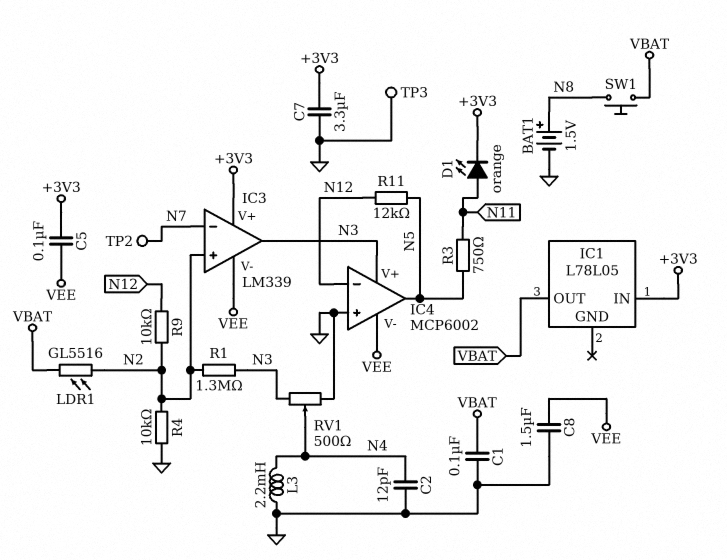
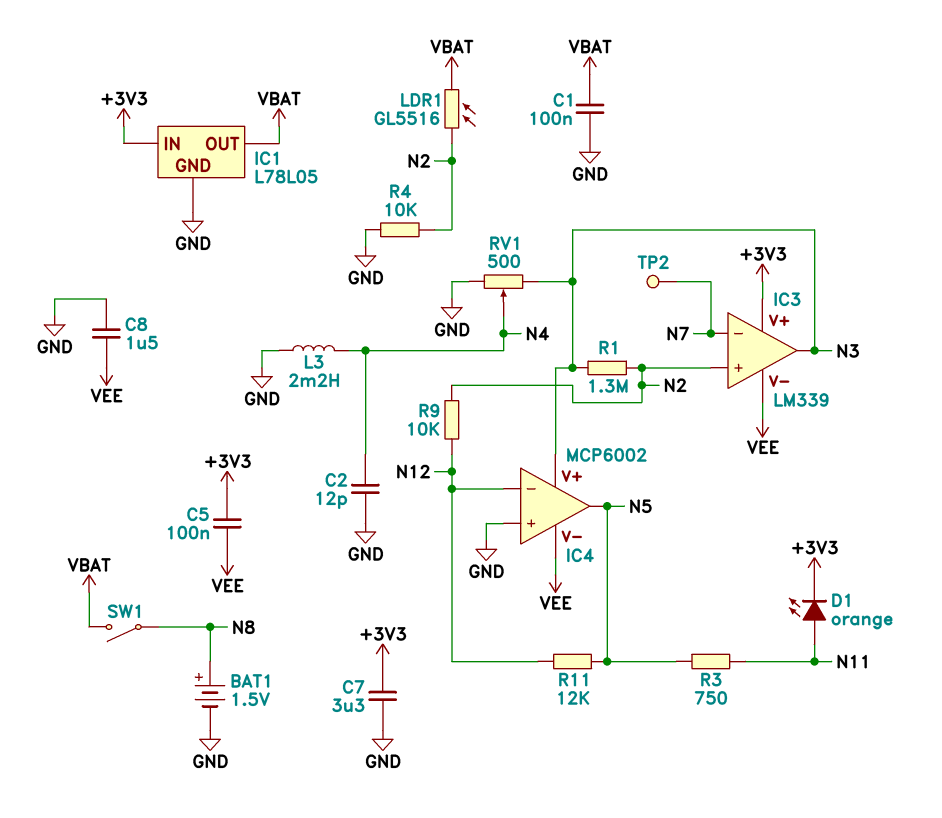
IC1 pin GND: none -> GND
SW1: button (N8, VBAT) -> switch (N8, VBAT)
TP3: test point (GND) -> none

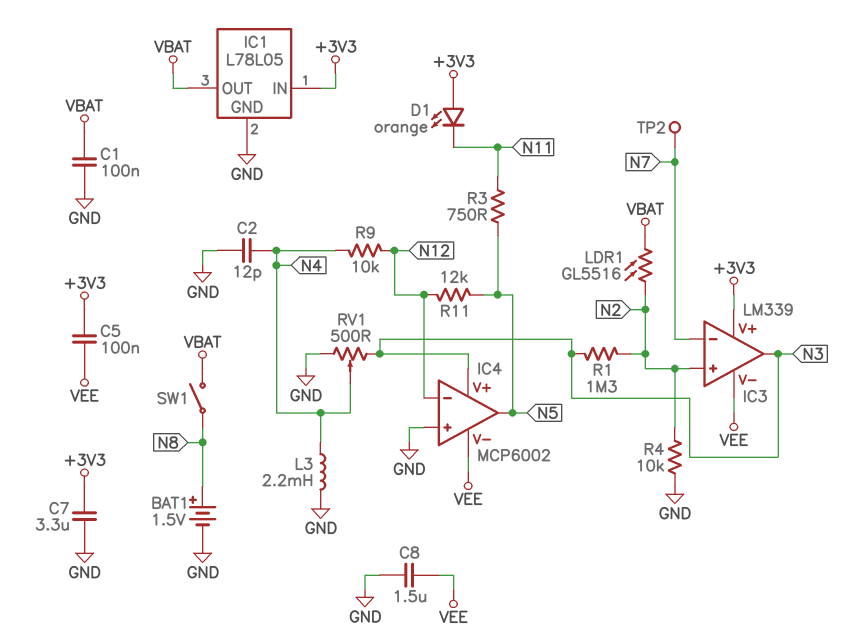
D1: LED orange (A N11, K +3V3) -> LED orange (A +3V3, K N11)
R9: 10k (N2, N12) -> 10k (N4, N12)

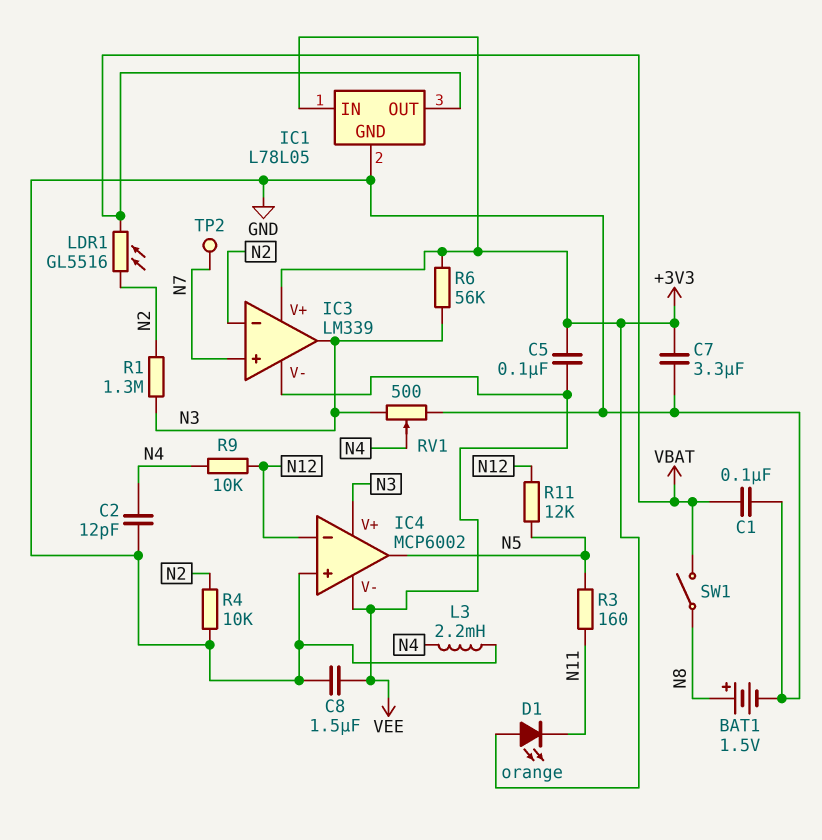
IC3 pin in+: N2 -> N7
IC3 pin in-: N7 -> N2
R3: 750 (N5, N11) -> 160 (N5, N11)
R6: none -> 56k (+3V3, N3)

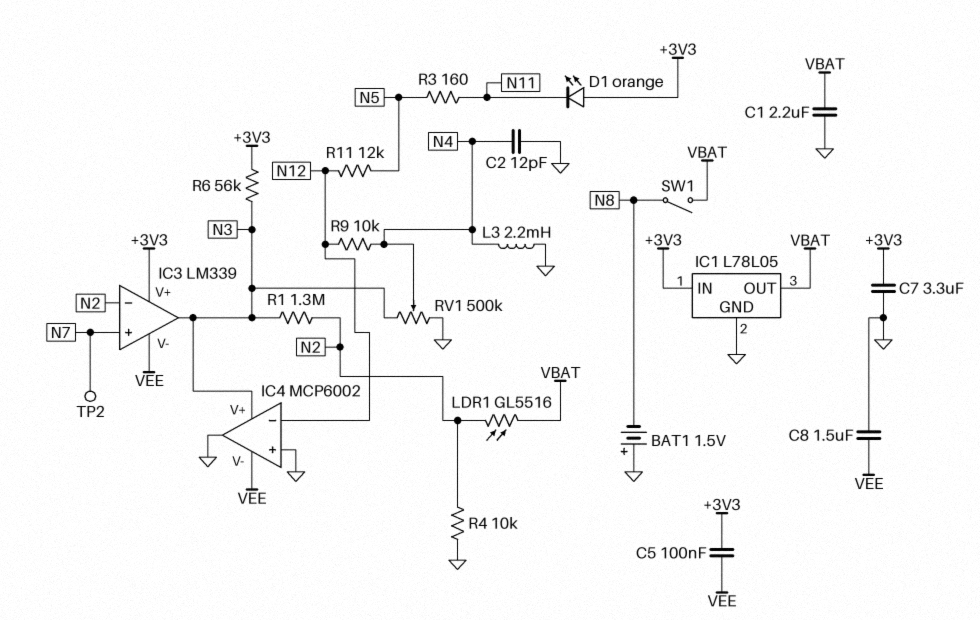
BAT1: 1.5V (plus N8, minus GND) -> 1.5V (plus GND, minus N8)
C1: 100nF (GND, VBAT) -> 2.2uF (GND, VBAT)
IC4 pin out: N5 -> GND
RV1: 500 (GND, N3, wiper N4) -> 500k (GND, N3, wiper N4)

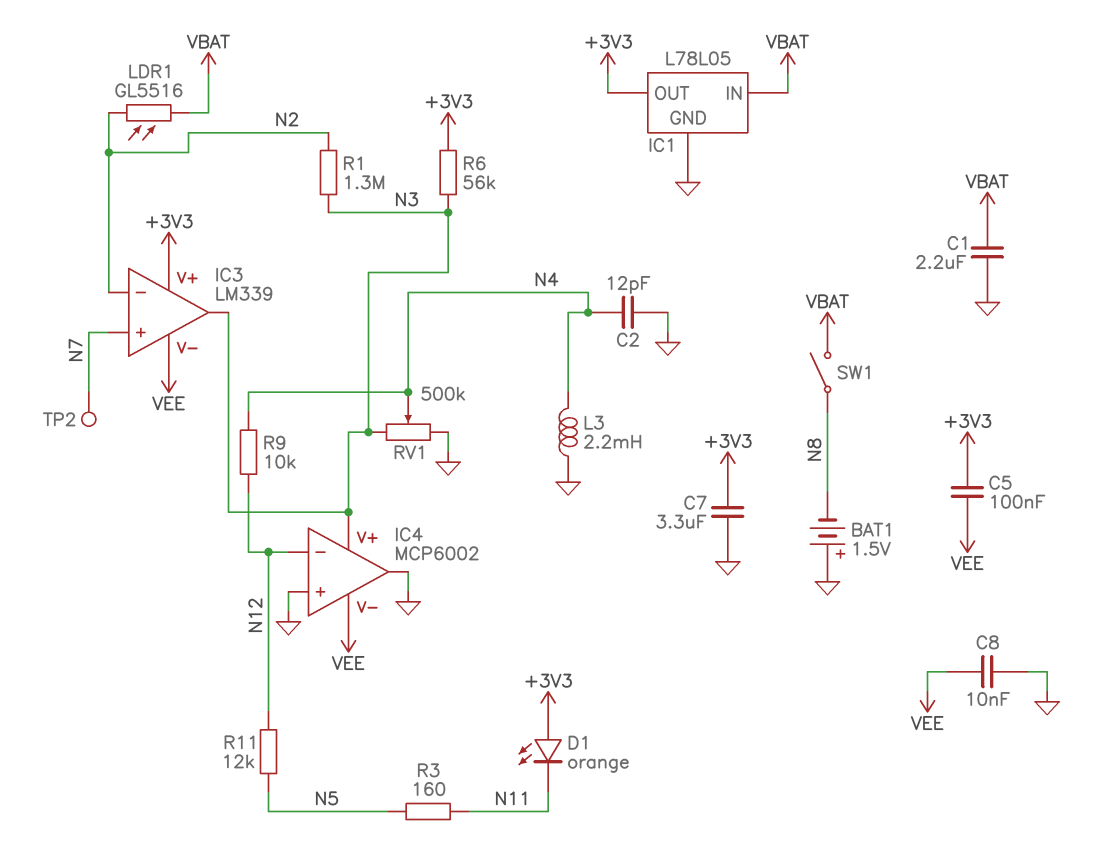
C8: 1.5uF (GND, VEE) -> 10nF (GND, VEE)
IC1 pin IN: +3V3 -> VBAT
IC1 pin OUT: VBAT -> +3V3
R4: 10k (GND, N2) -> none

